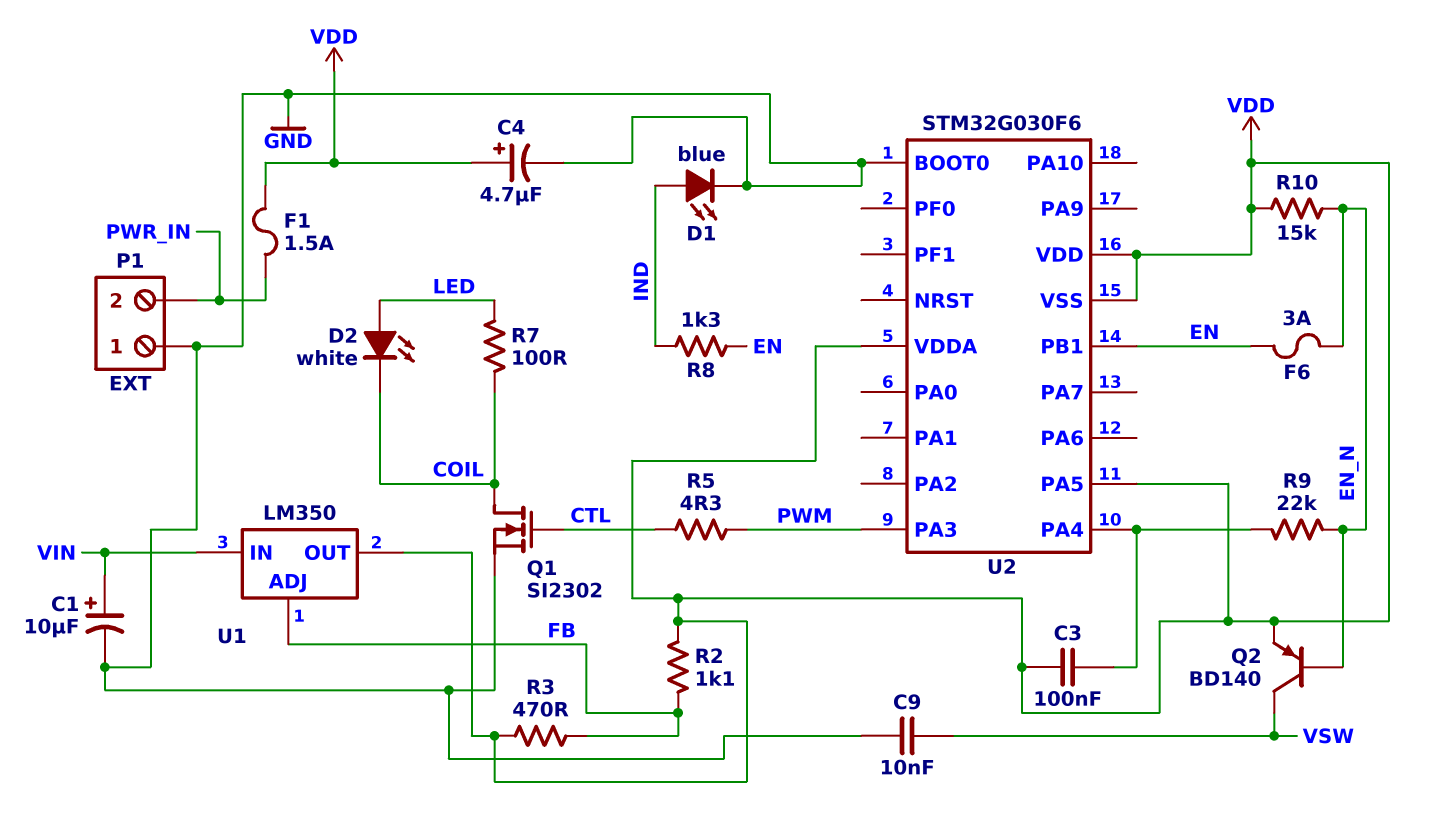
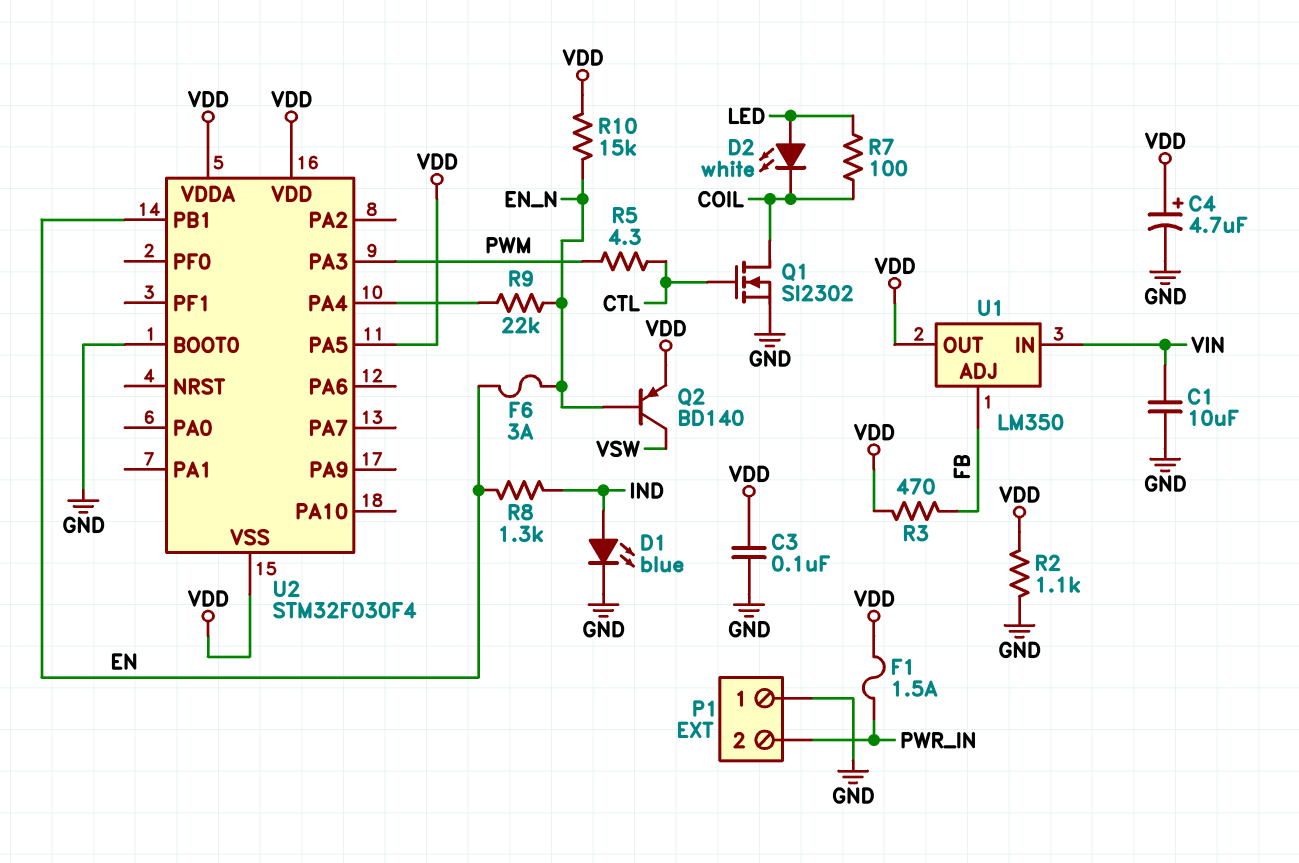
C1: 10uF (plus VIN, minus GND) -> 10uF (GND, VIN)
C3: 100nF (U2/PA4, VDD) -> 100nF (GND, VDD)
C9: 10nF (GND, VSW) -> none
R2: 1.1k (FB, VDD) -> 1.1k (GND, VDD)
U2: STM32G030F6 -> STM32F030F4

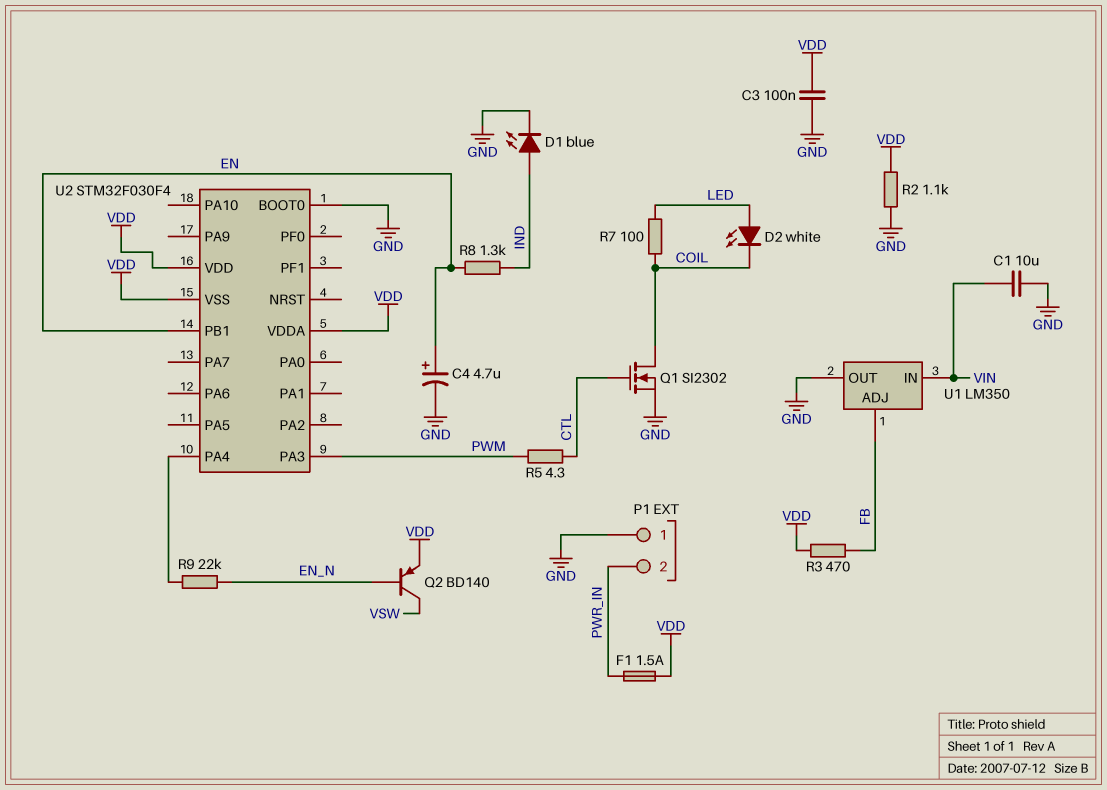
C4: 4.7uF (plus VDD, minus GND) -> 4.7uF (plus EN, minus GND)
F6: 3A (EN, EN_N) -> none
R10: 15k (EN_N, VDD) -> none
U1 pin OUT: VDD -> GND
U2 pin PA5: VDD -> none

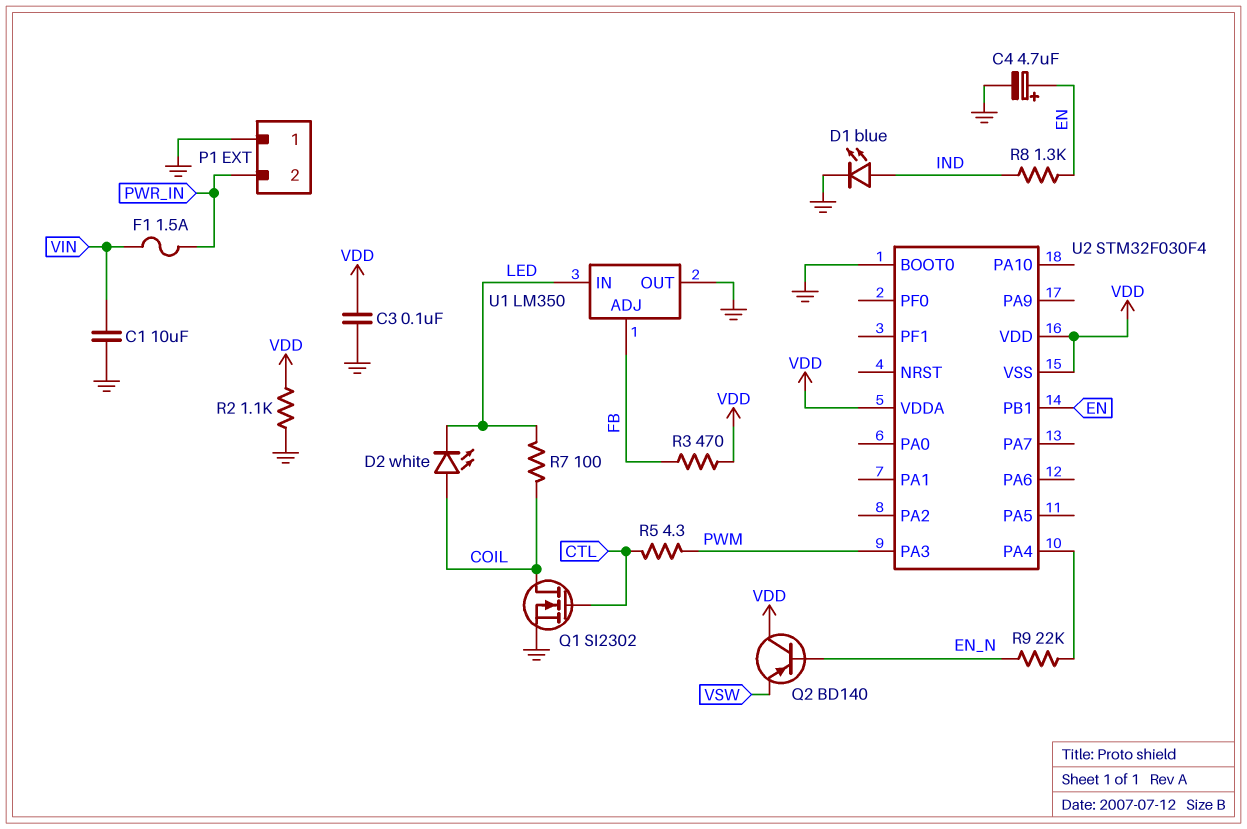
D2: LED white (A LED, K COIL) -> LED white (A COIL, K LED)
F1: 1.5A (PWR_IN, VDD) -> 1.5A (PWR_IN, VIN)
Q2: PNP BD140 (B EN_N, C VSW, E VDD) -> PNP BD140 (B EN_N, C VDD, E VSW)
U1 pin IN: VIN -> LED

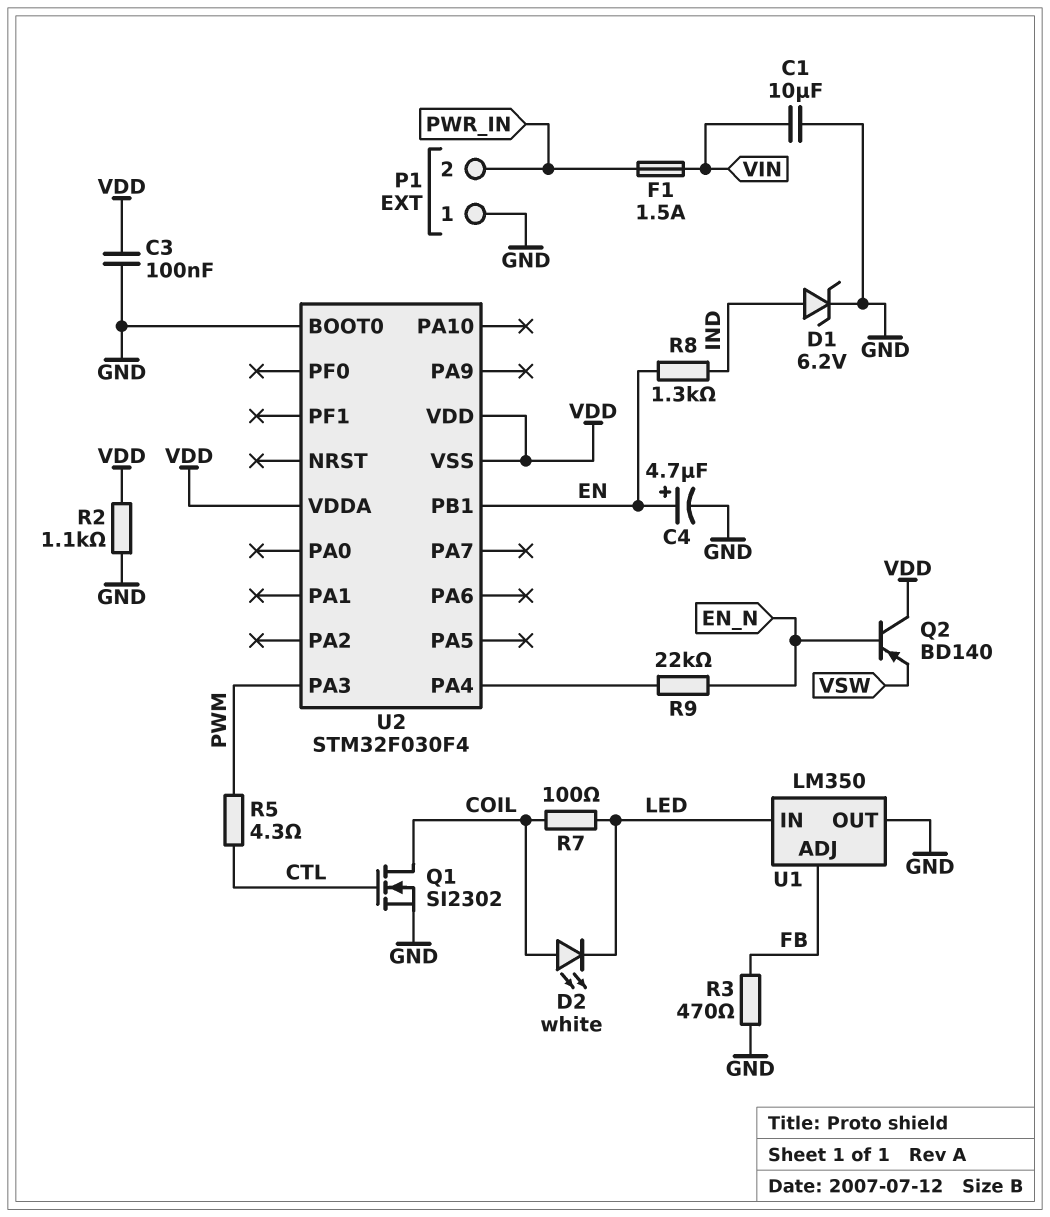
D1: LED blue (A IND, K GND) -> zener 6.2V (A IND, K GND)
R3: 470 (FB, VDD) -> 470 (FB, GND)

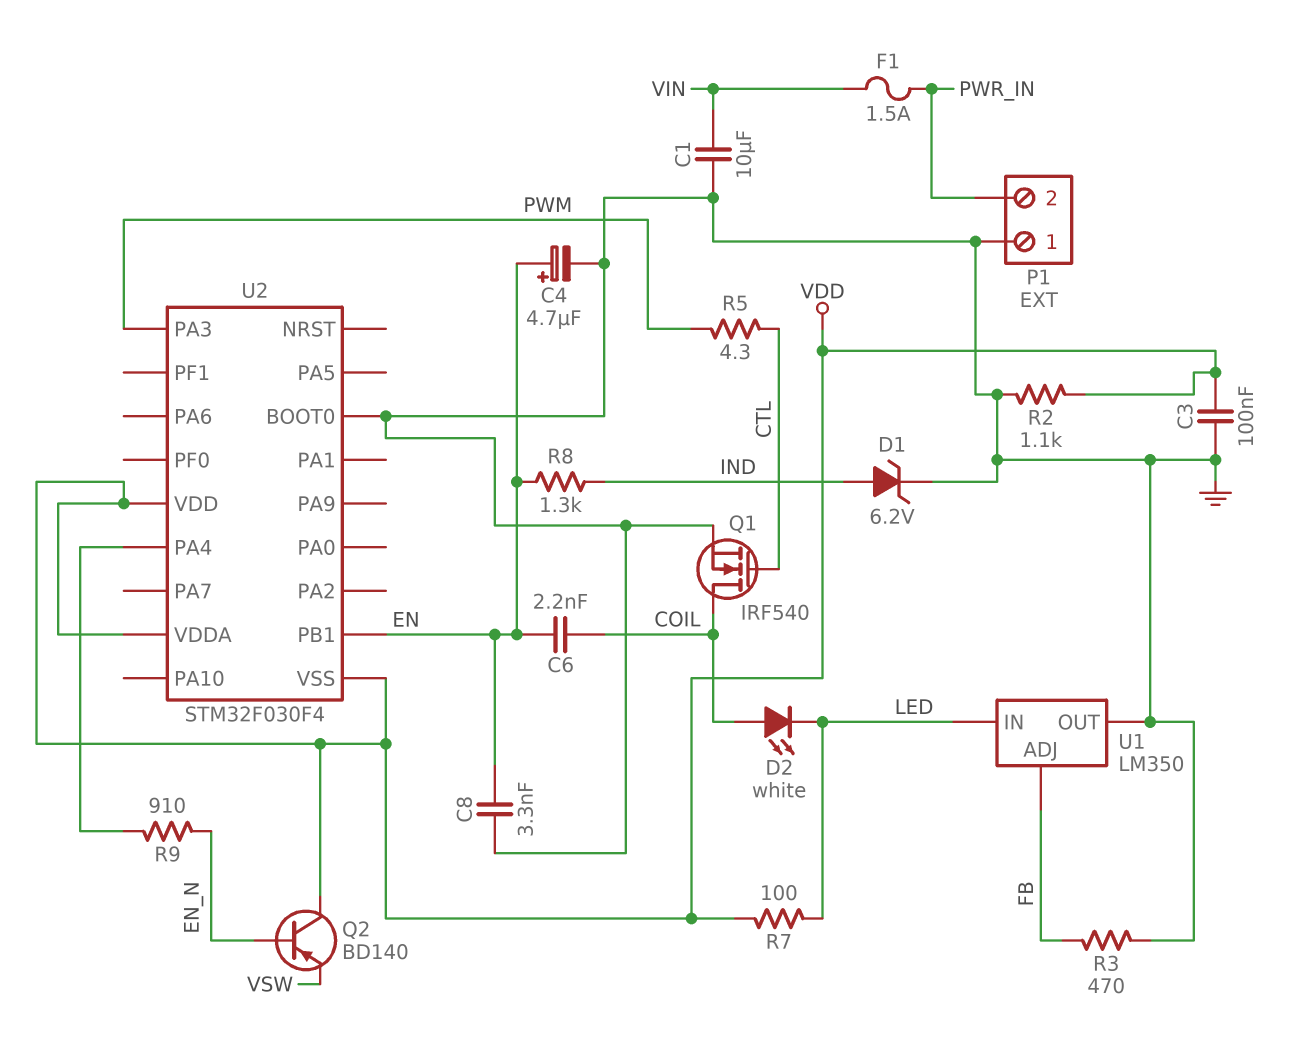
C6: none -> 2.2nF (COIL, EN)
C8: none -> 3.3nF (EN, GND)
Q1: NMOS SI2302 (G CTL, D COIL, S GND) -> NMOS IRF540 (G CTL, D COIL, S GND)
R7: 100 (COIL, LED) -> 100 (LED, VDD)
R9: 22k (EN_N, U2/PA4) -> 910 (EN_N, U2/PA4)

